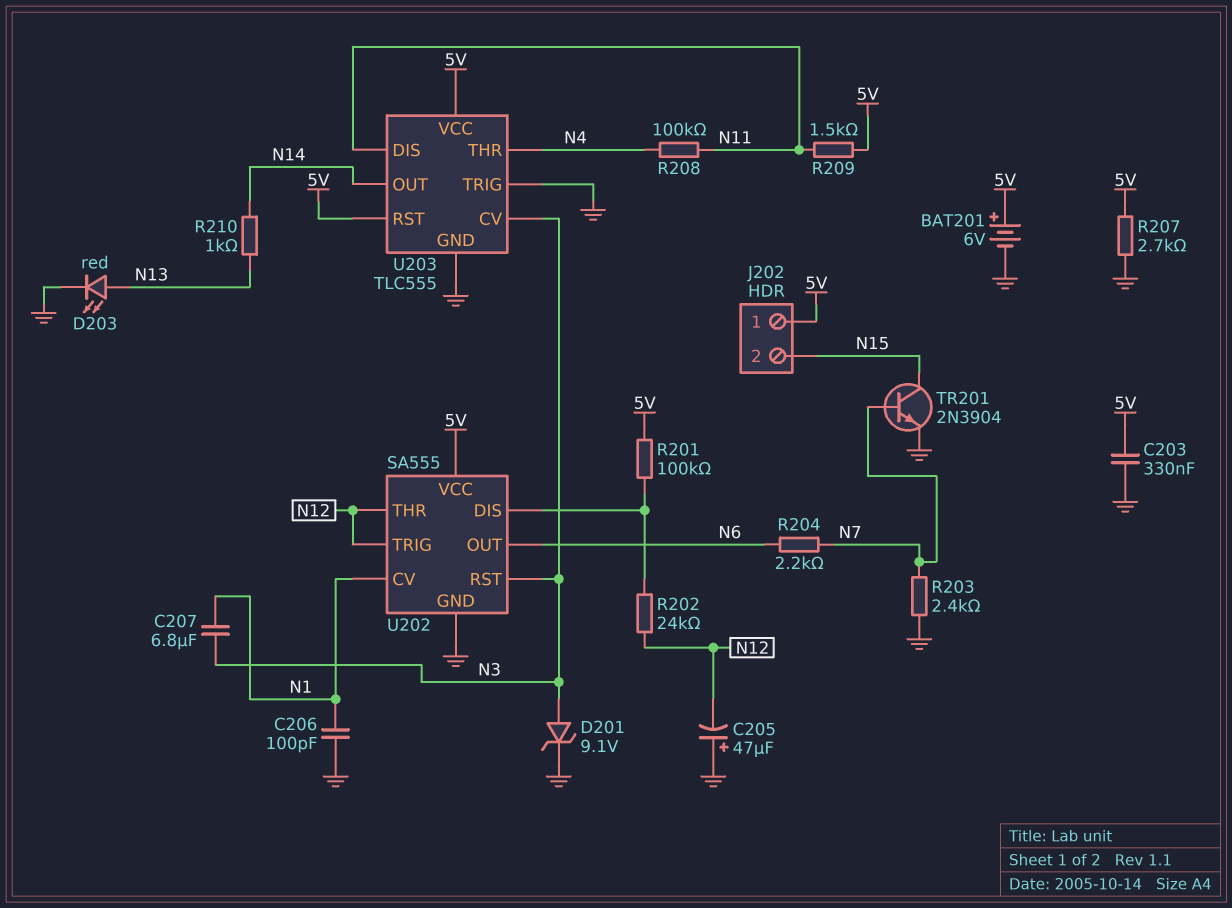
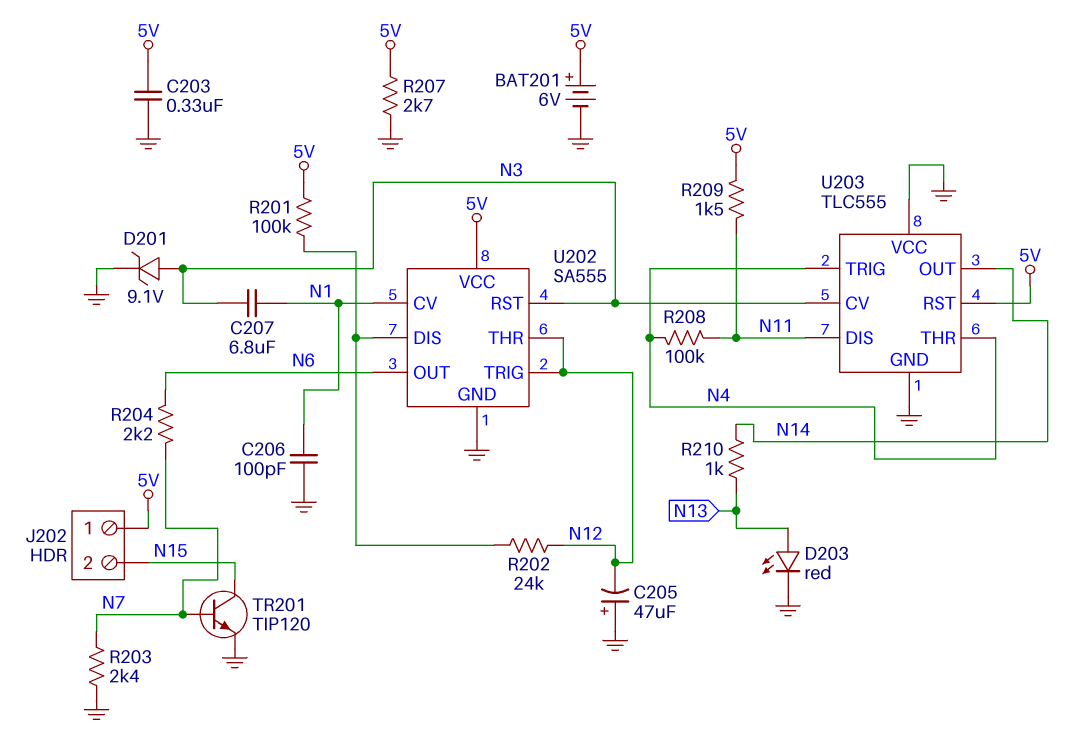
TR201: NPN 2N3904 (B N7, C N15, E GND) -> NPN TIP120 (B N7, C N15, E GND)
U203 pin TRIG: GND -> N4
U203 pin VCC: 5V -> GND

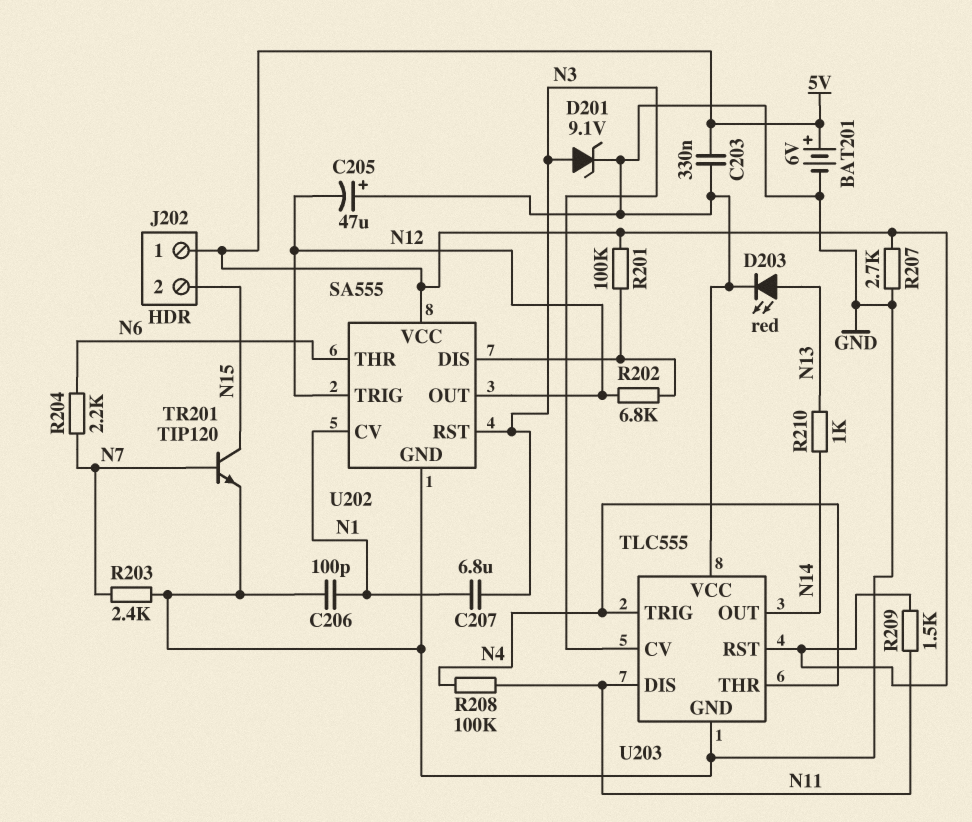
R202: 24k (N12, U202/DIS) -> 6.8k (N12, U202/DIS)
U202 pin OUT: N6 -> N12
U202 pin THR: N12 -> N6

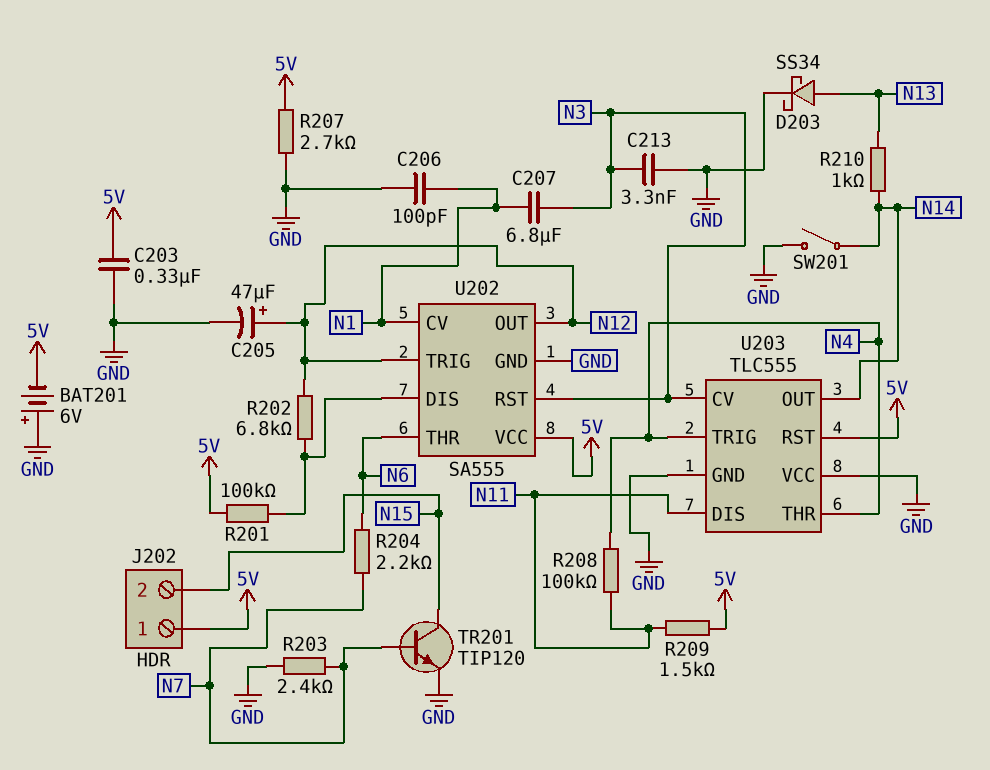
BAT201: 6V (plus 5V, minus GND) -> 6V (plus GND, minus 5V)
C205: 47uF (plus GND, minus N12) -> 47uF (plus N12, minus GND)
C213: none -> 3.3nF (GND, N3)
D201: zener 9.1V (A N3, K GND) -> none
D203: LED red (A N13, K GND) -> schottky SS34 (A N13, K GND)
SW201: none -> switch (GND, N14)

